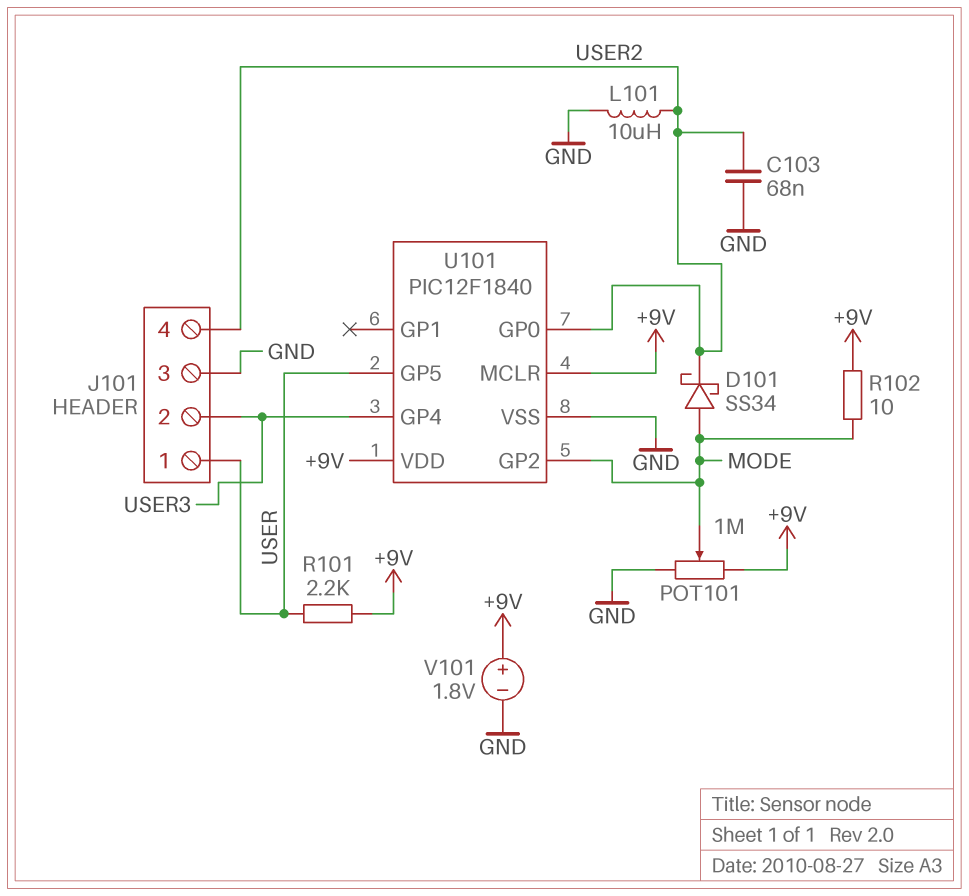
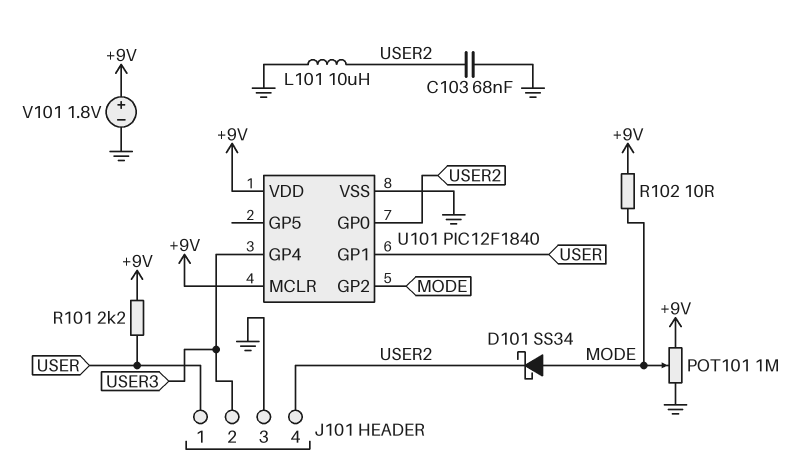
U101 pin GP1: none -> USER
U101 pin GP5: USER -> none

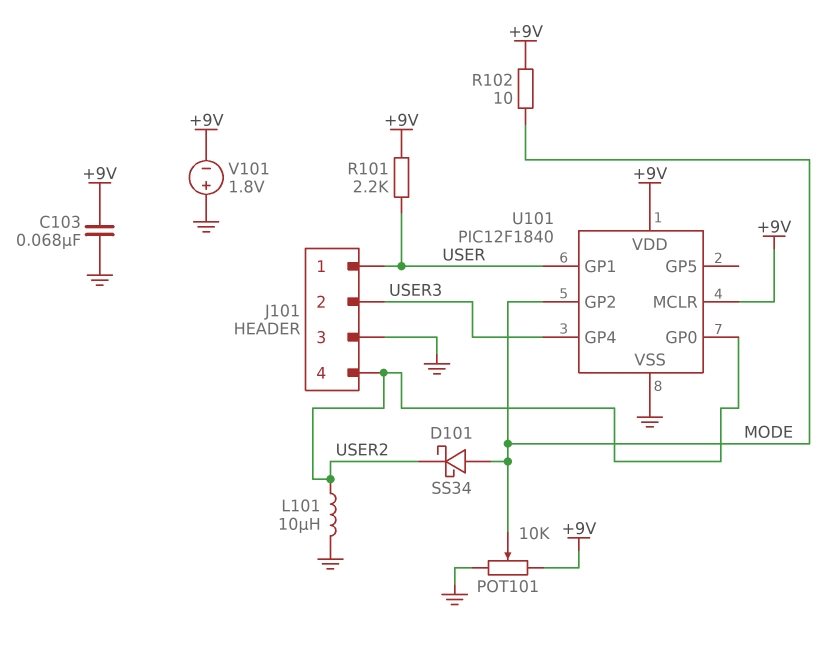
C103: 68nF (GND, USER2) -> 68nF (+9V, GND)
POT101: 1M (+9V, GND, wiper MODE) -> 10k (+9V, GND, wiper MODE)
V101: 1.8V (plus +9V, minus GND) -> 1.8V (plus GND, minus +9V)

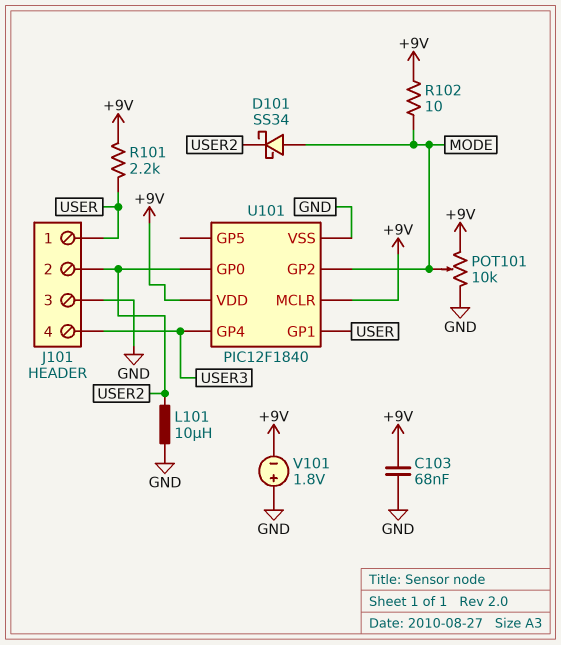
J101 pin 2: USER3 -> USER2
J101 pin 4: USER2 -> USER3

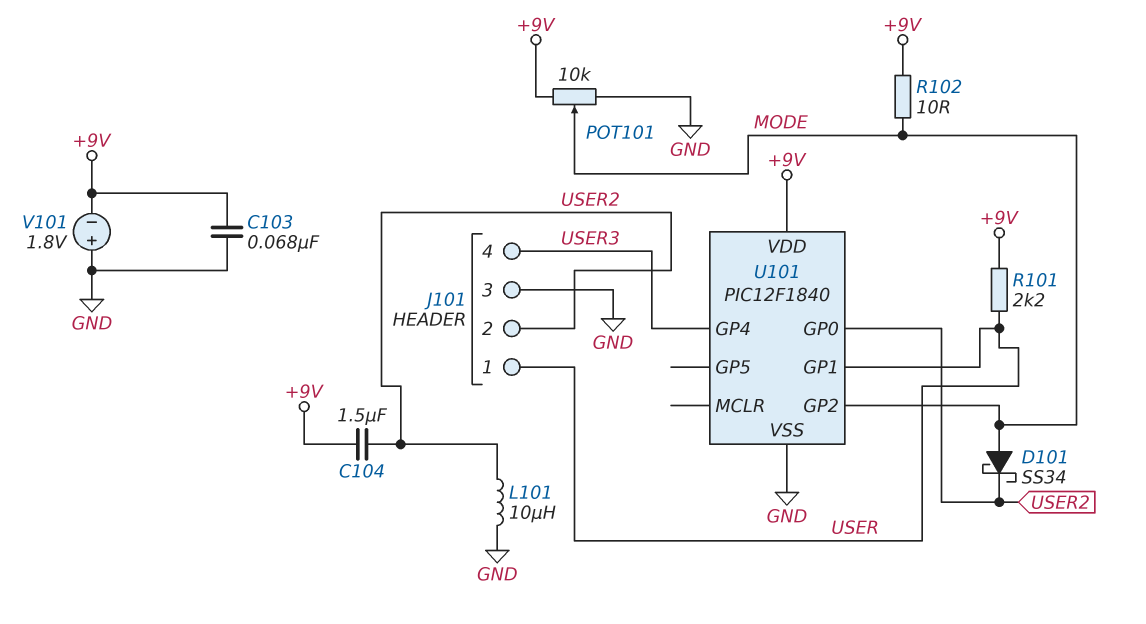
C104: none -> 1.5uF (+9V, USER2)
U101 pin MCLR: +9V -> none

